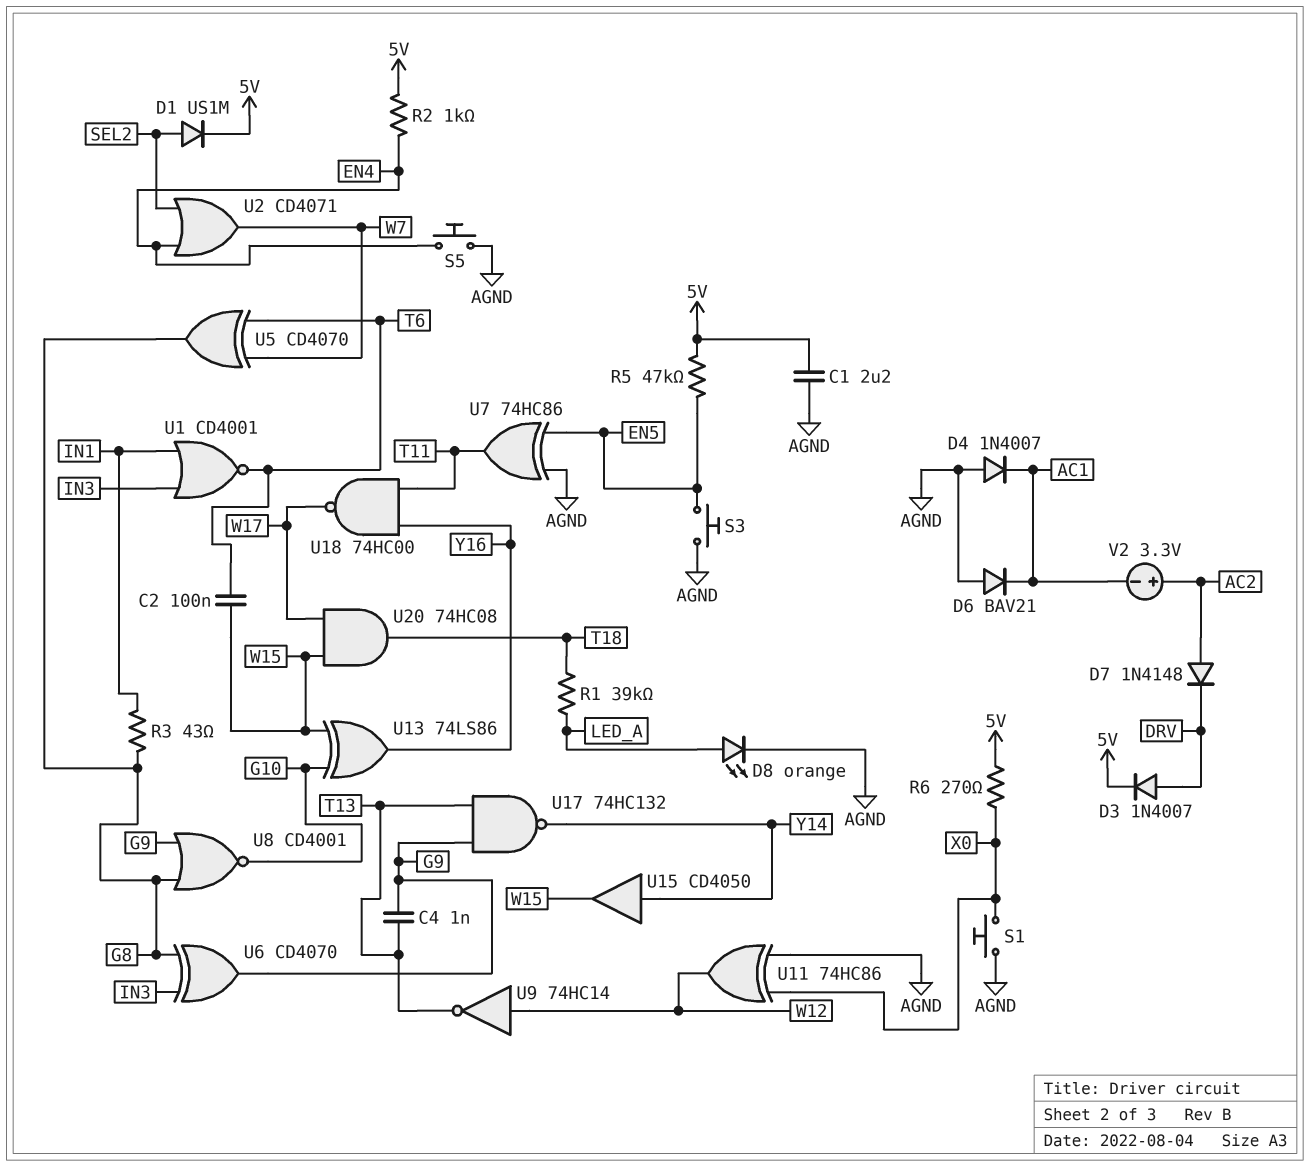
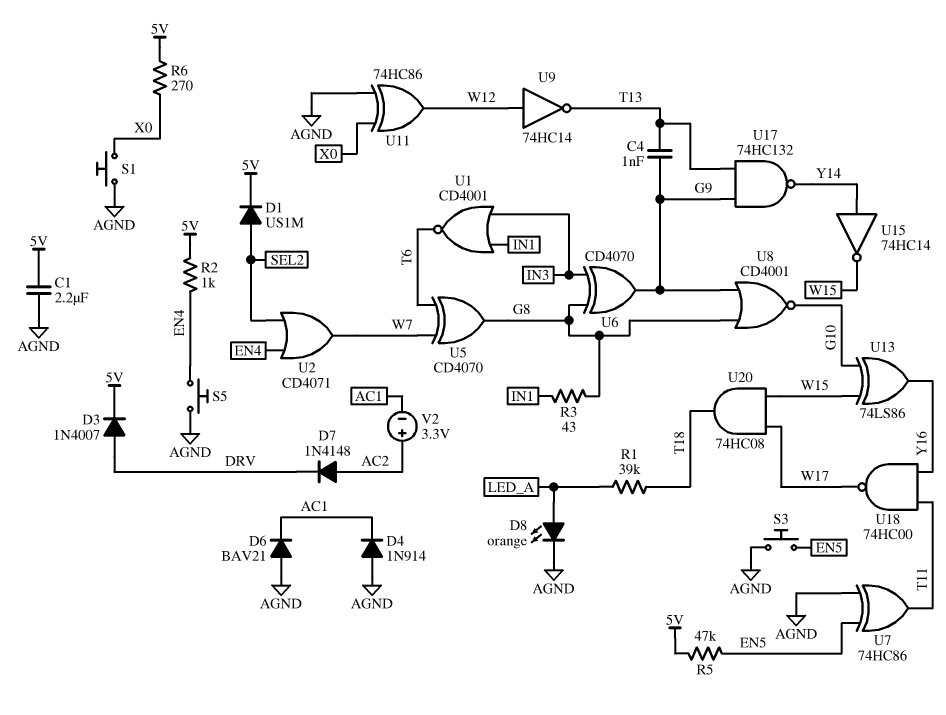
C2: 100nF (T6, W15) -> none
D4: diode 1N4007 (A AGND, K AC1) -> diode 1N914 (A AGND, K AC1)
U15: buffer CD4050 (in Y14, out W15) -> NOT 74HC14 (in Y14, out W15)

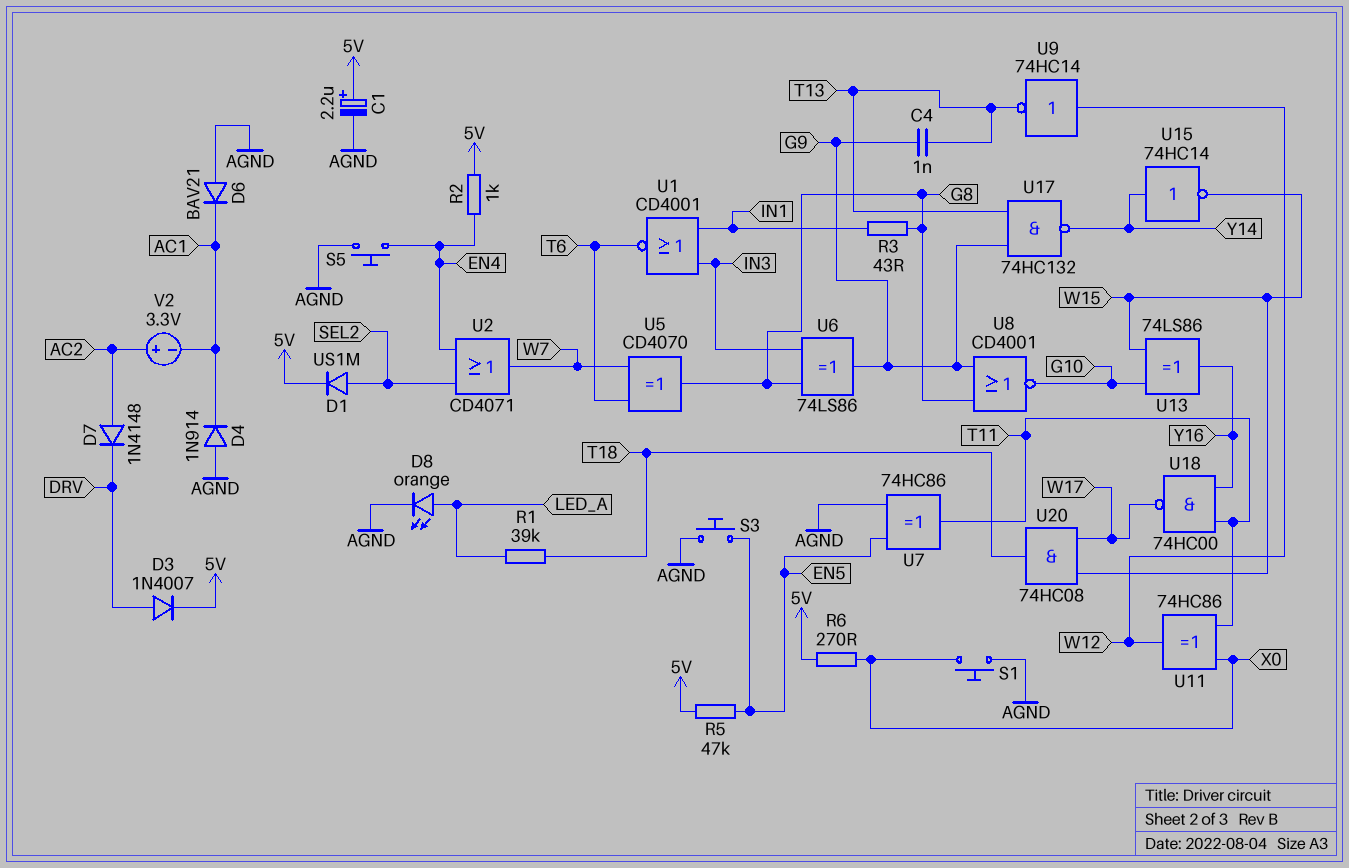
C1: 2.2uF (5V, AGND) -> 2.2uF (plus 5V, minus AGND)
U6: XOR CD4070 (in G8, in IN3, out G9) -> XOR 74LS86 (in G8, in IN3, out G9)
U11: XOR 74HC86 (in AGND, in X0, out W12) -> XOR 74HC86 (in T11, in X0, out W12)

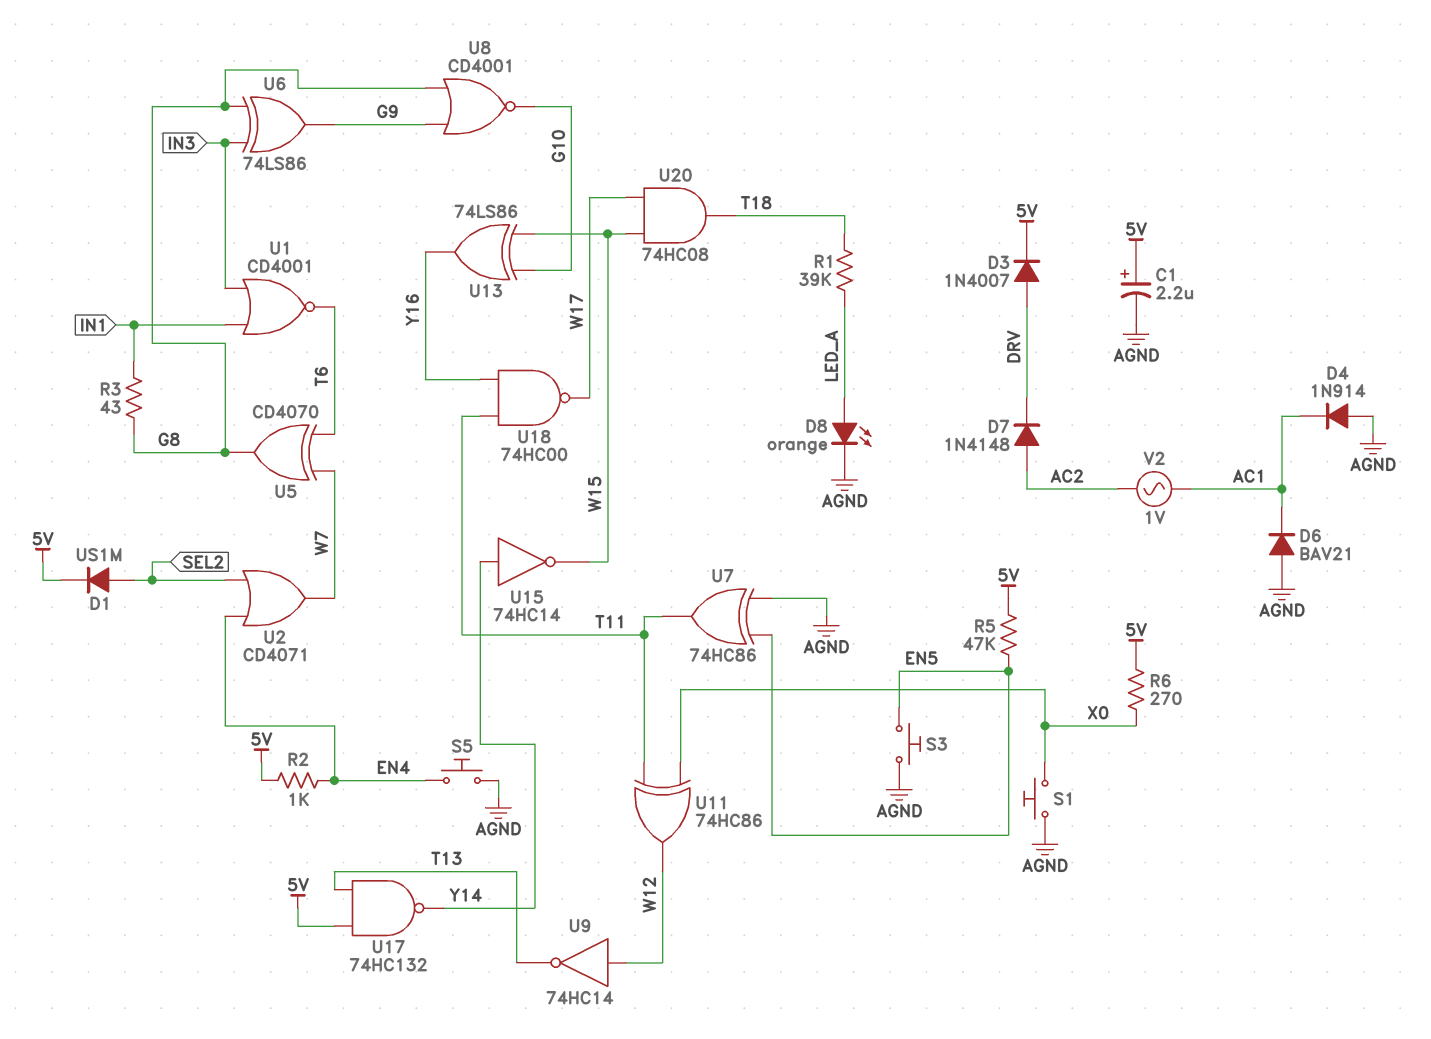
C4: 1nF (G9, T13) -> none
U17: NAND 74HC132 (in G9, in T13, out Y14) -> NAND 74HC132 (in 5V, in T13, out Y14)
V2: 3.3V (plus AC2, minus AC1) -> AC 1V (AC1, AC2)

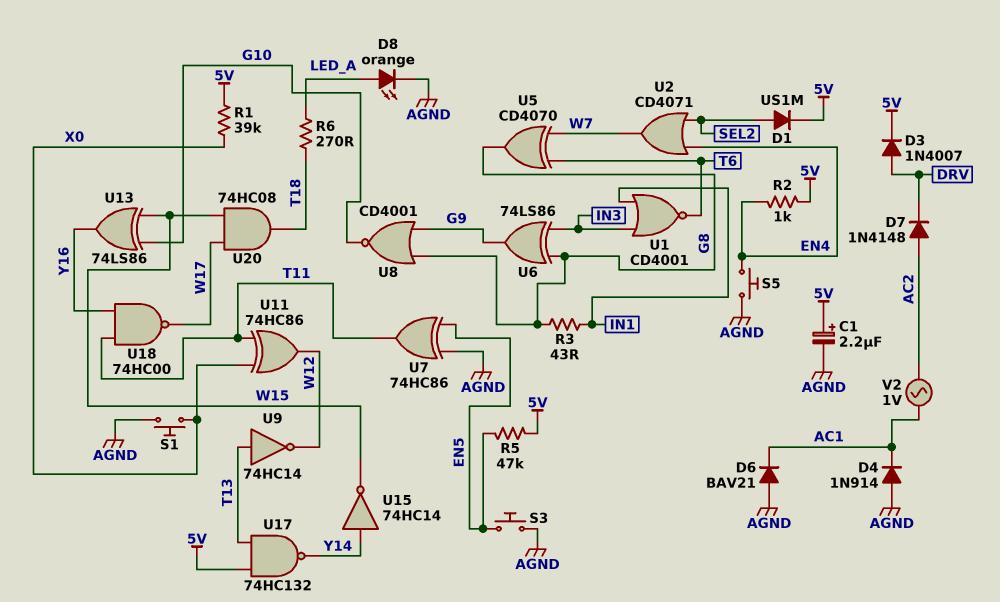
R1: 39k (LED_A, T18) -> 39k (5V, X0)
R6: 270 (5V, X0) -> 270 (LED_A, T18)
U9: NOT 74HC14 (in W12, out T13) -> NOT 74HC14 (in T13, out W12)

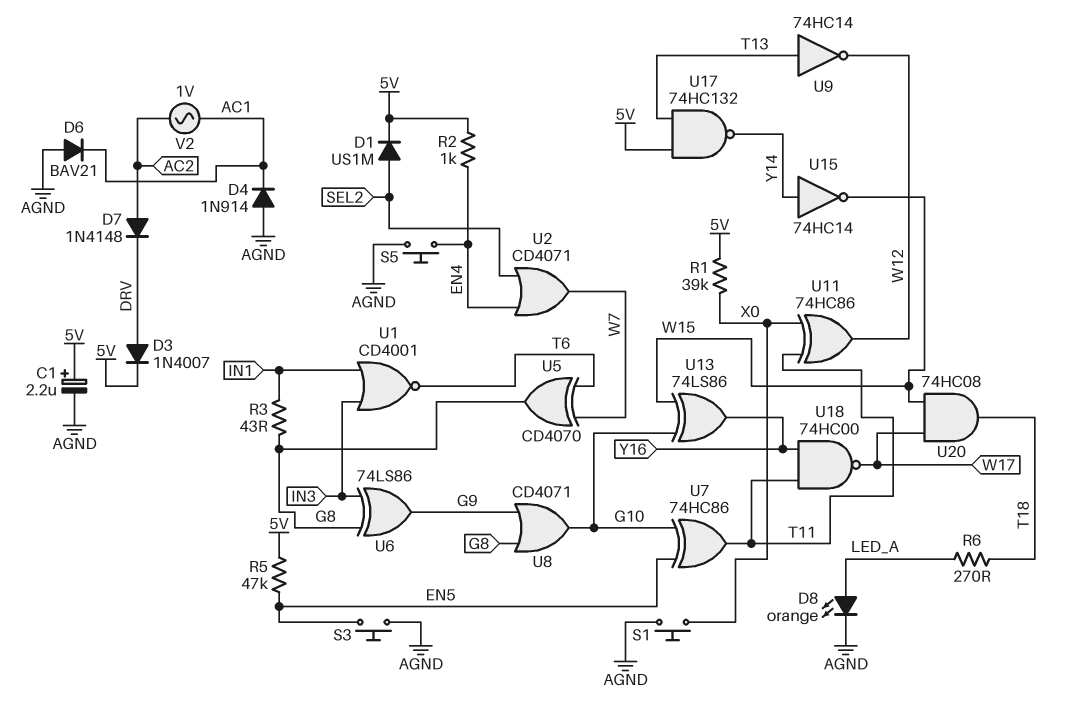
U7: XOR 74HC86 (in AGND, in EN5, out T11) -> XOR 74HC86 (in EN5, in G10, out T11)
U8: NOR CD4001 (in G8, in G9, out G10) -> OR CD4071 (in G8, in G9, out G10)

